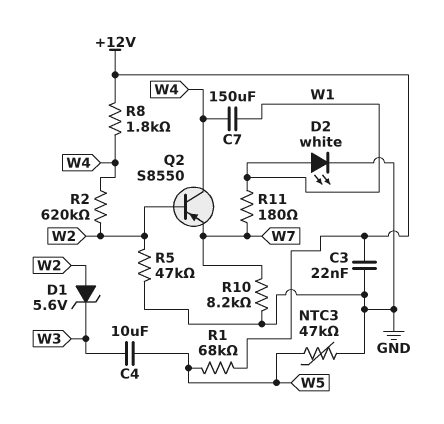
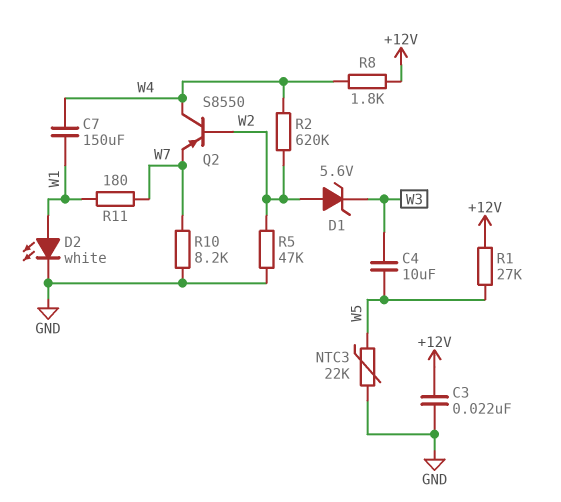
NTC3: 47k (GND, W5) -> 22k (GND, W5)
R1: 68k (+12V, W5) -> 27k (+12V, W5)

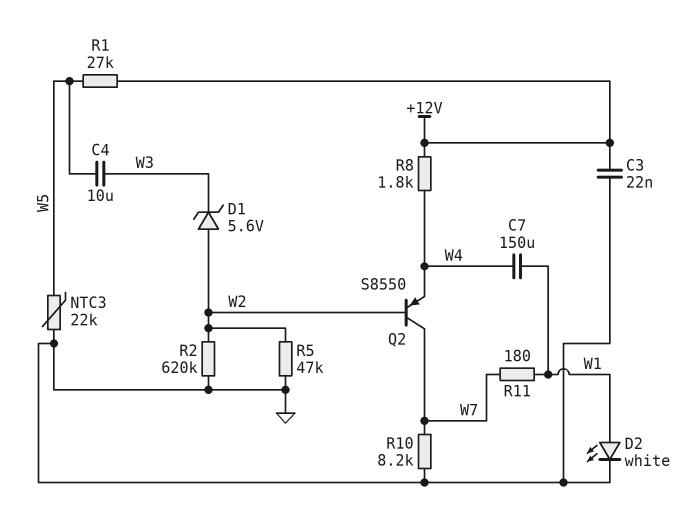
Q2: PNP S8550 (B W2, C W4, E W7) -> PNP S8550 (B W2, C W7, E W4)
R2: 620k (W2, W4) -> 620k (GND, W2)

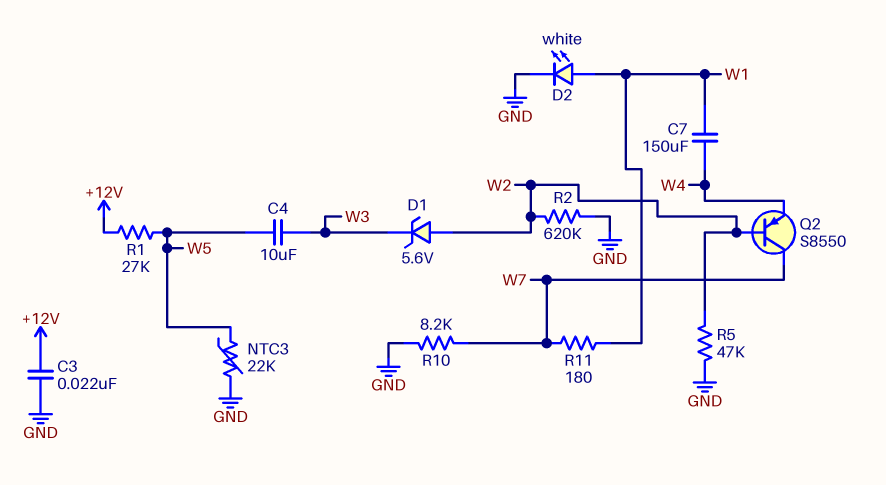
R8: 1.8k (+12V, W4) -> none

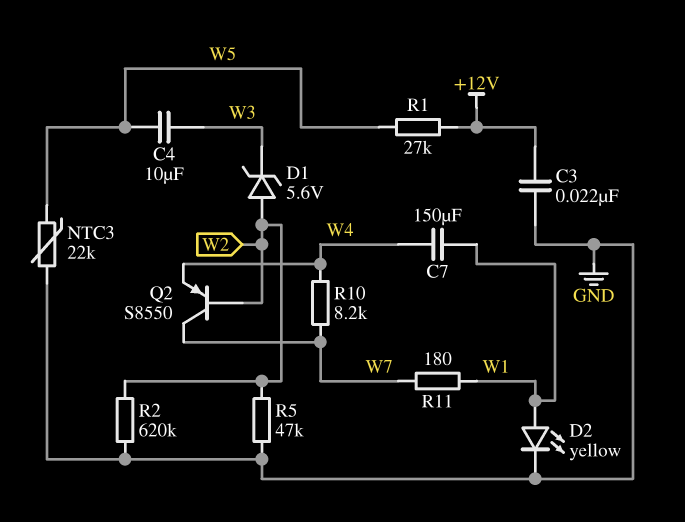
D2: LED white (A W1, K GND) -> LED yellow (A W1, K GND)
R10: 8.2k (GND, W7) -> 8.2k (W4, W7)

